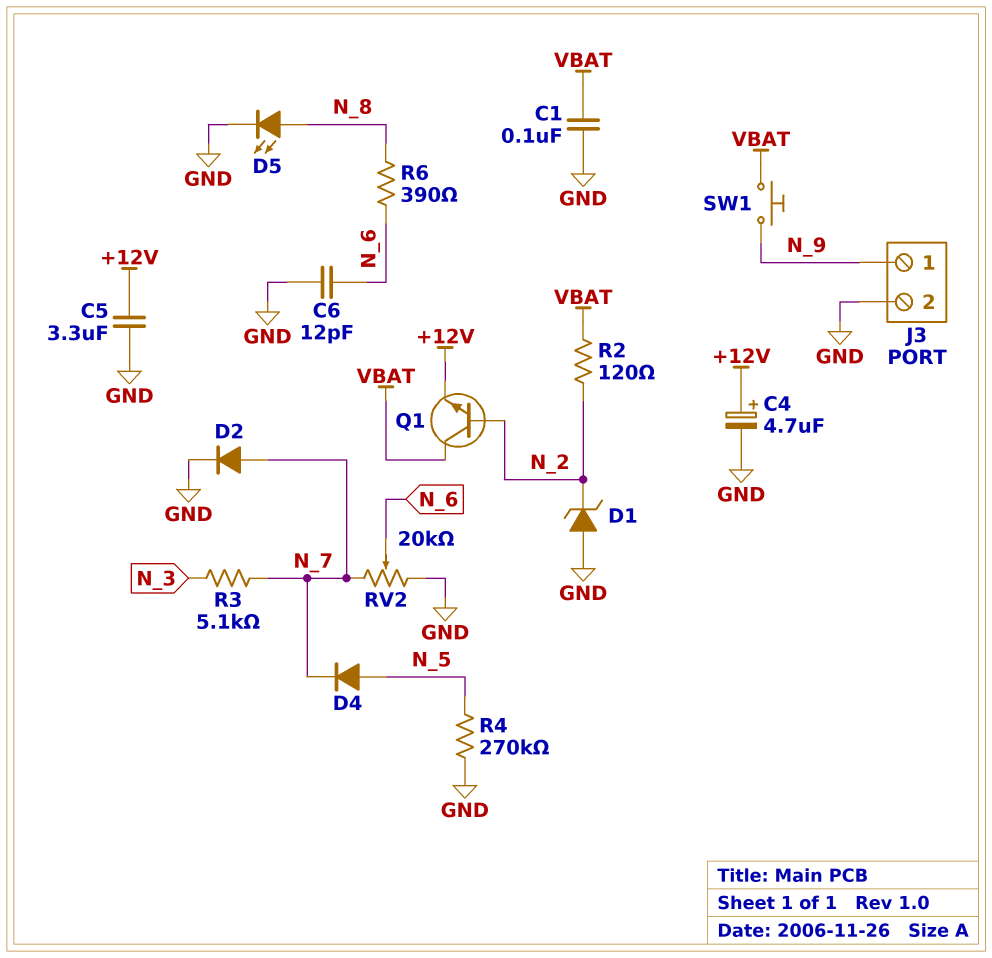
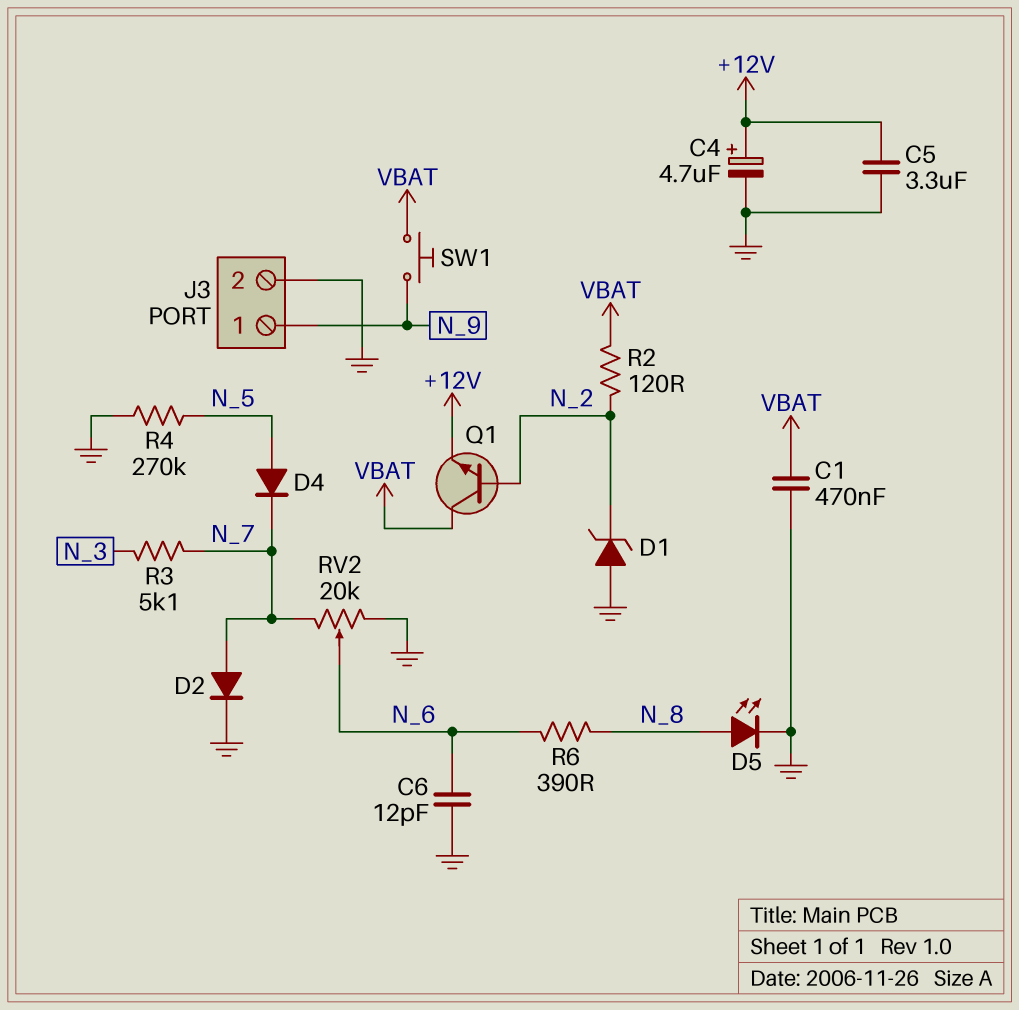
C1: 100nF (GND, VBAT) -> 470nF (GND, VBAT)

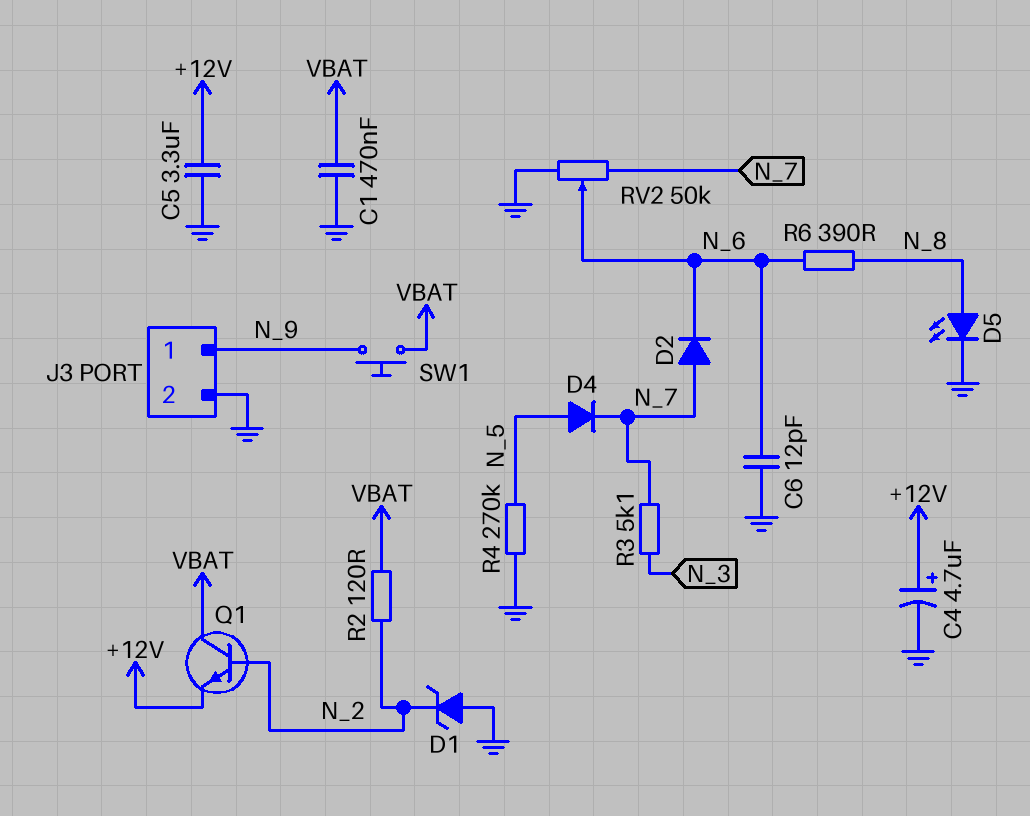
D2: diode (A N_7, K GND) -> diode (A N_7, K N_6)
RV2: 20k (GND, N_7, wiper N_6) -> 50k (GND, N_7, wiper N_6)

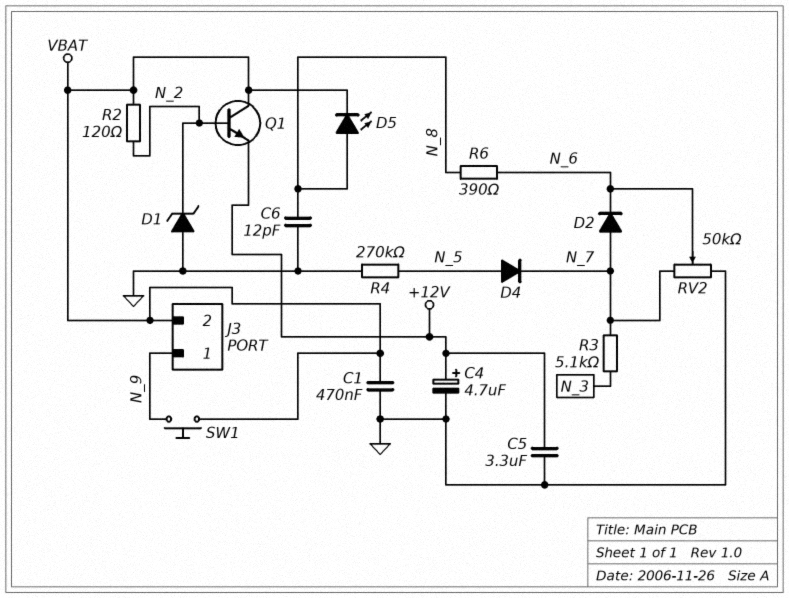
C6: 12pF (GND, N_6) -> 12pF (GND, N_8)
D5: LED (A N_8, K GND) -> LED (A N_8, K VBAT)
J3 pin 2: GND -> VBAT

